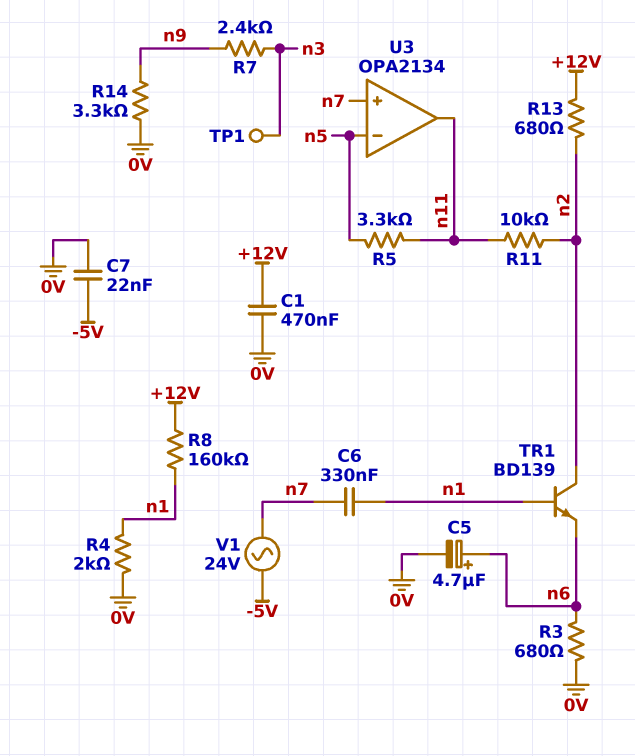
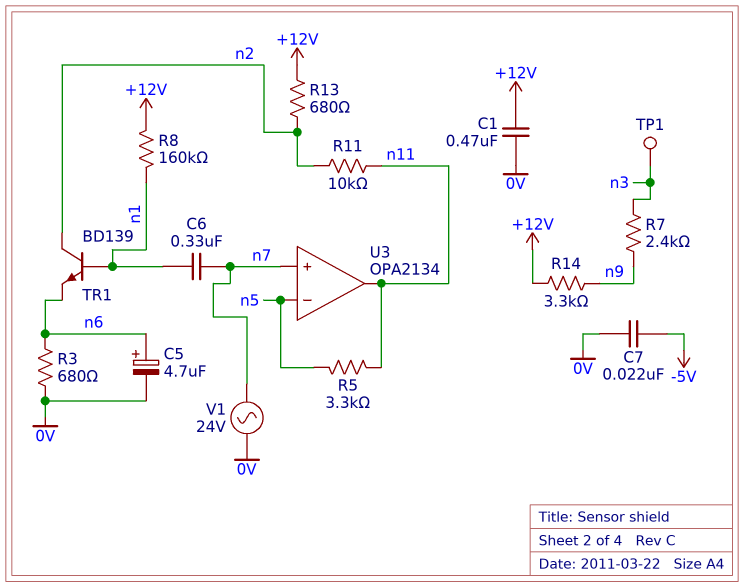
R4: 2k (0V, n1) -> none
R14: 3.3k (0V, n9) -> 3.3k (+12V, n9)
V1: AC 24V (-5V, n7) -> AC 24V (0V, n7)

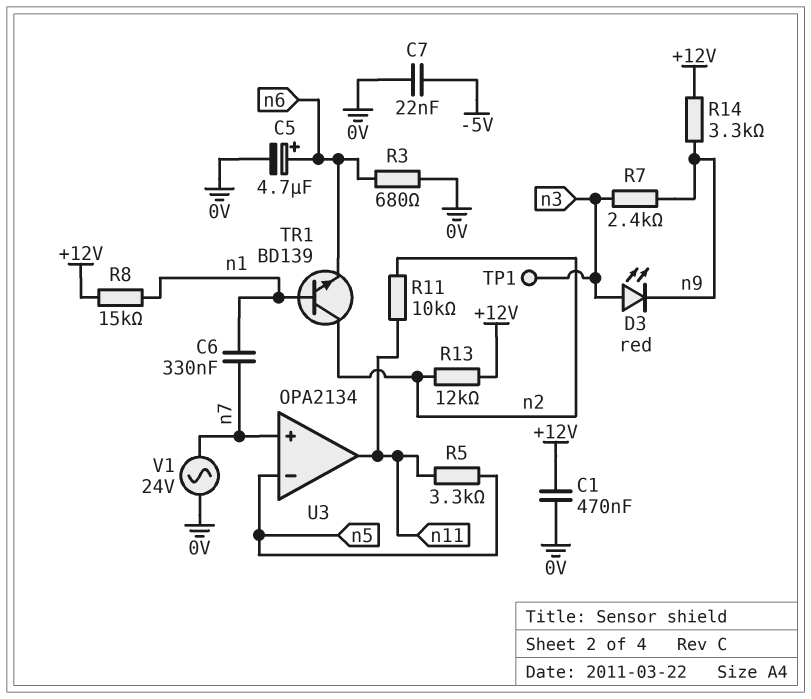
D3: none -> LED red (A n3, K n9)
R8: 160k (+12V, n1) -> 15k (+12V, n1)
R13: 680 (+12V, n2) -> 12k (+12V, n2)

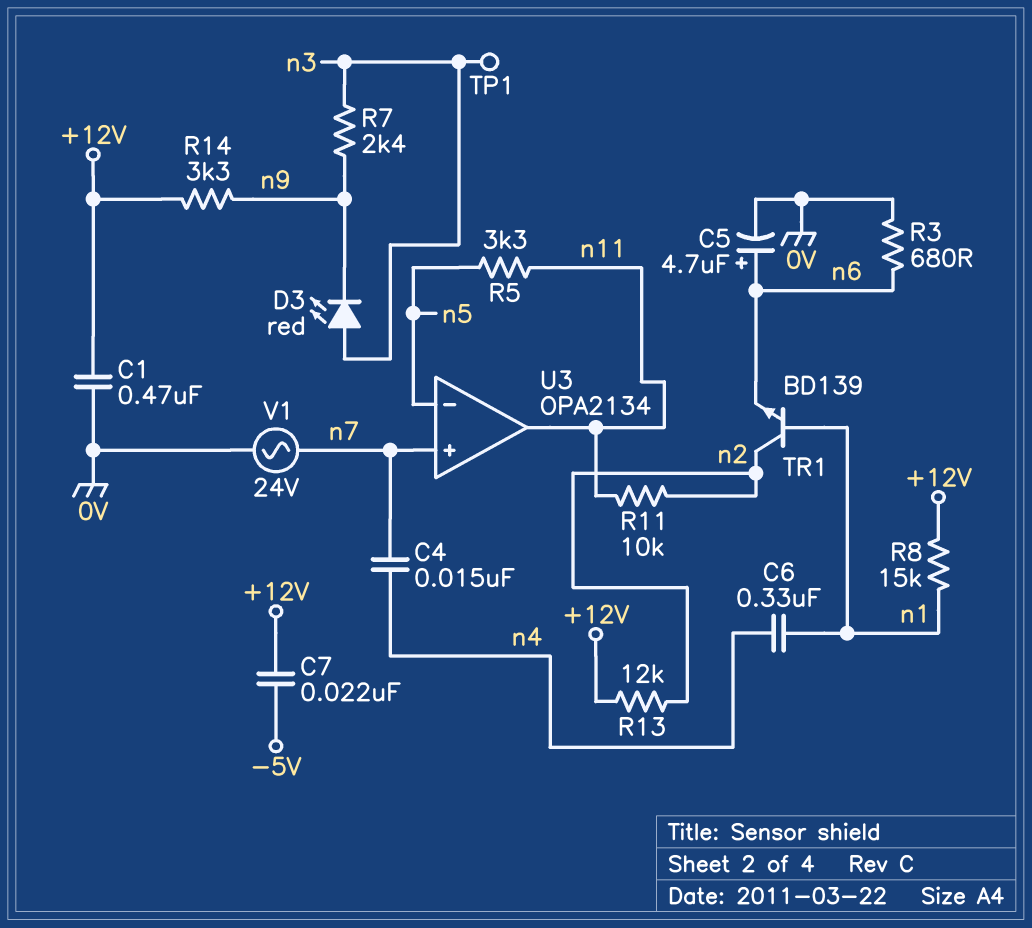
C4: none -> 15nF (n4, n7)
C6: 330nF (n1, n7) -> 330nF (n1, n4)
C7: 22nF (-5V, 0V) -> 22nF (+12V, -5V)

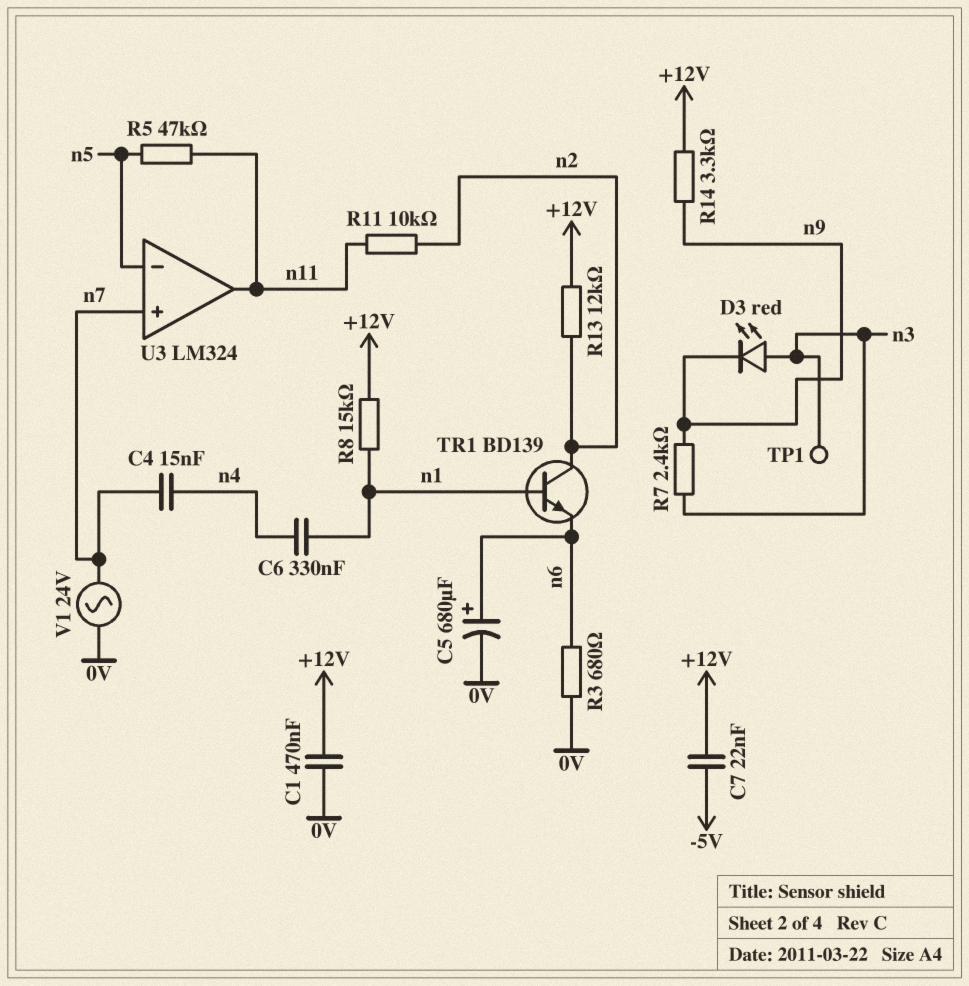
C5: 4.7uF (plus n6, minus 0V) -> 680uF (plus n6, minus 0V)
R5: 3.3k (n5, n11) -> 47k (n5, n11)
U3: OPA2134 -> LM324

